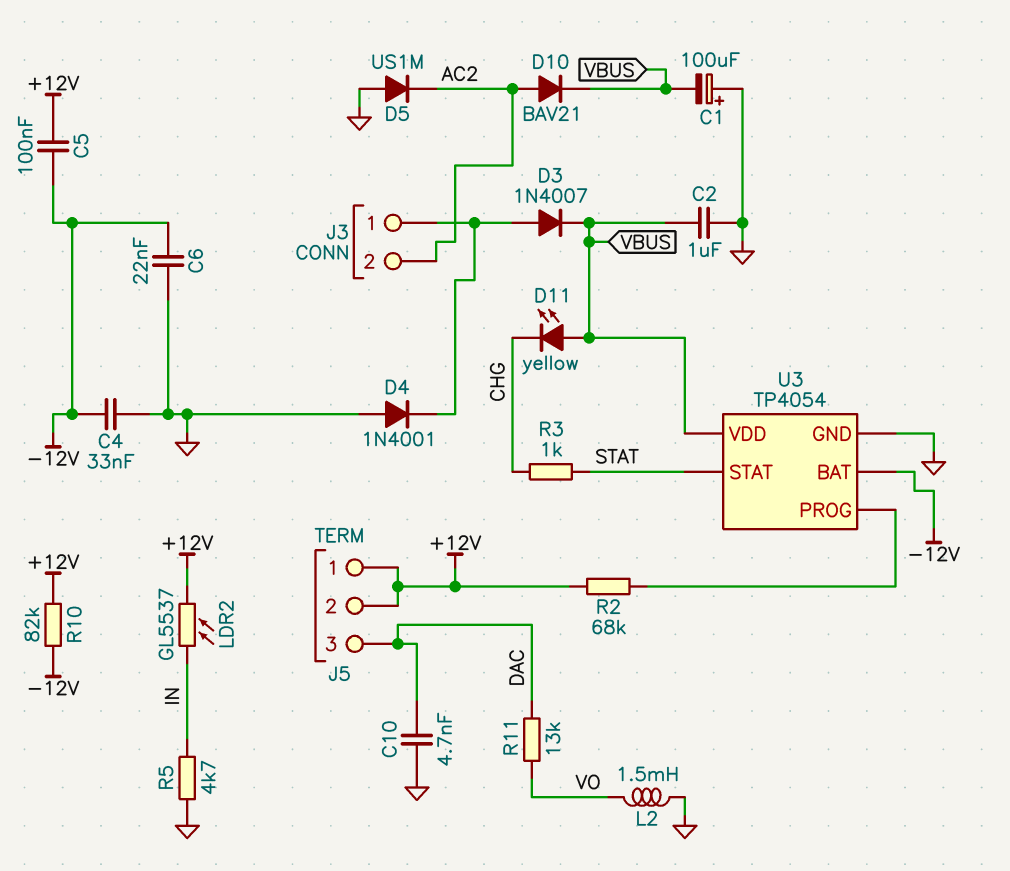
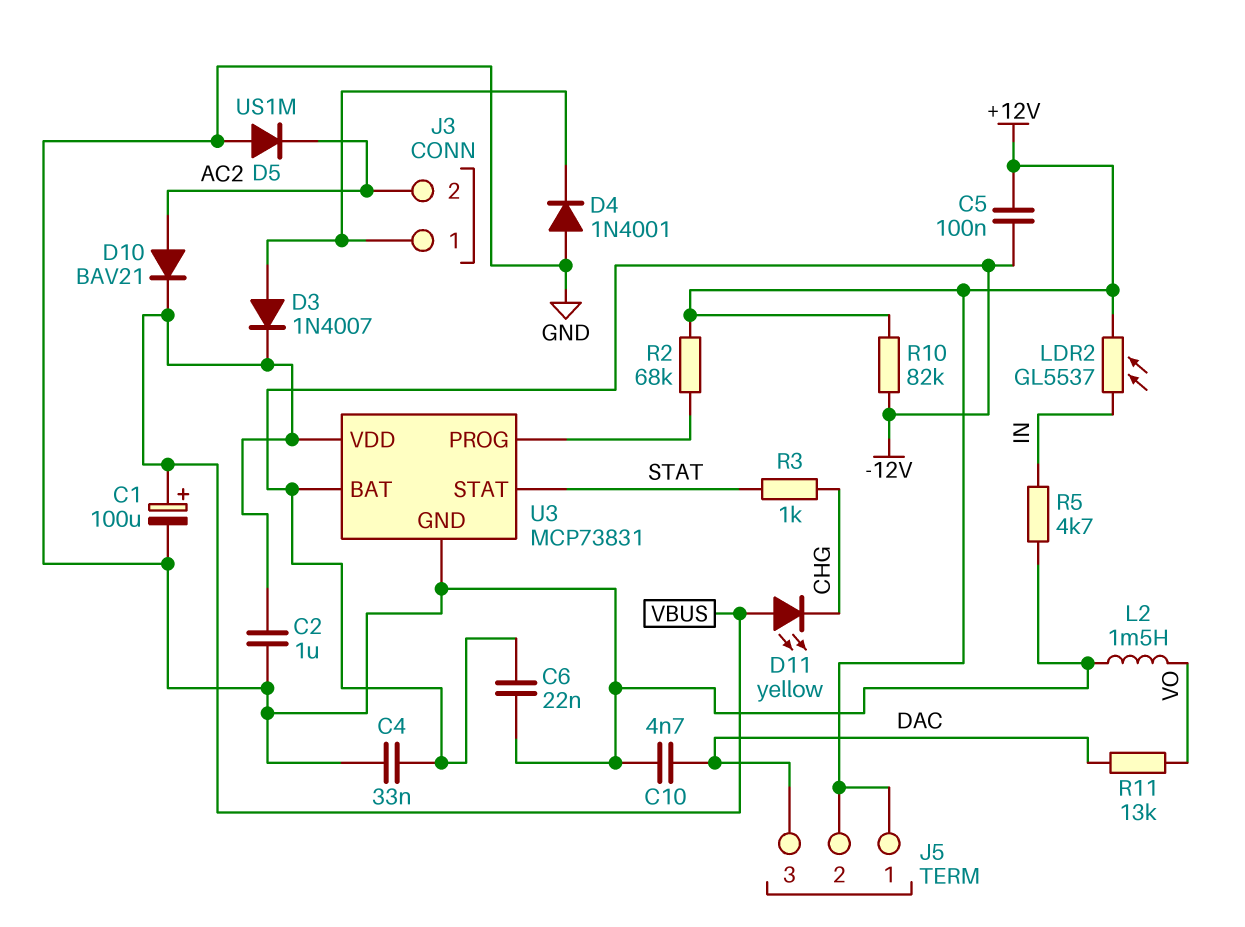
C1: 100uF (plus GND, minus VBUS) -> 100uF (plus VBUS, minus GND)
U3: TP4054 -> MCP73831

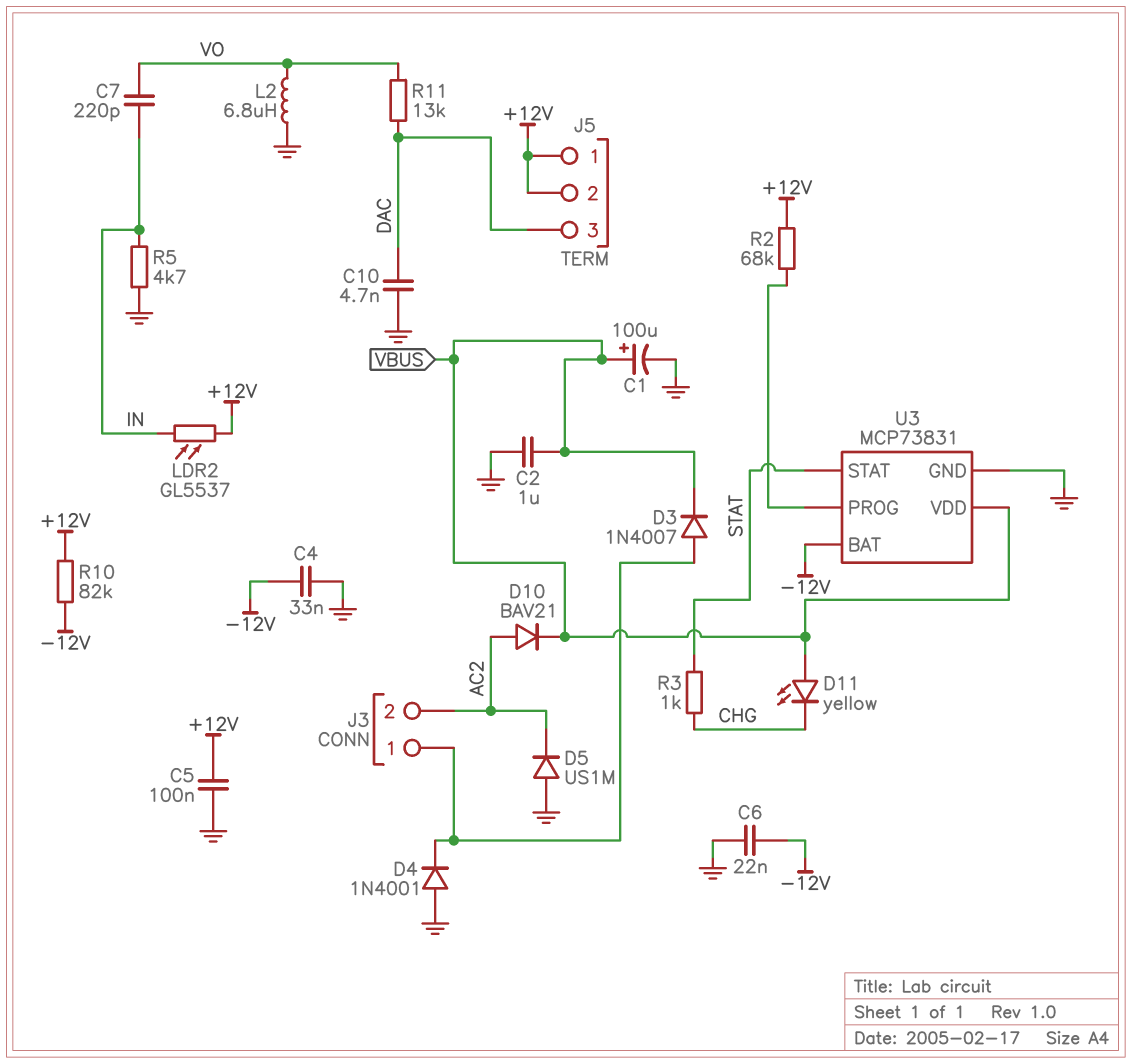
C5: 100nF (+12V, -12V) -> 100nF (+12V, GND)
C7: none -> 220pF (IN, VO)
L2: 1.5mH (GND, VO) -> 6.8uH (GND, VO)

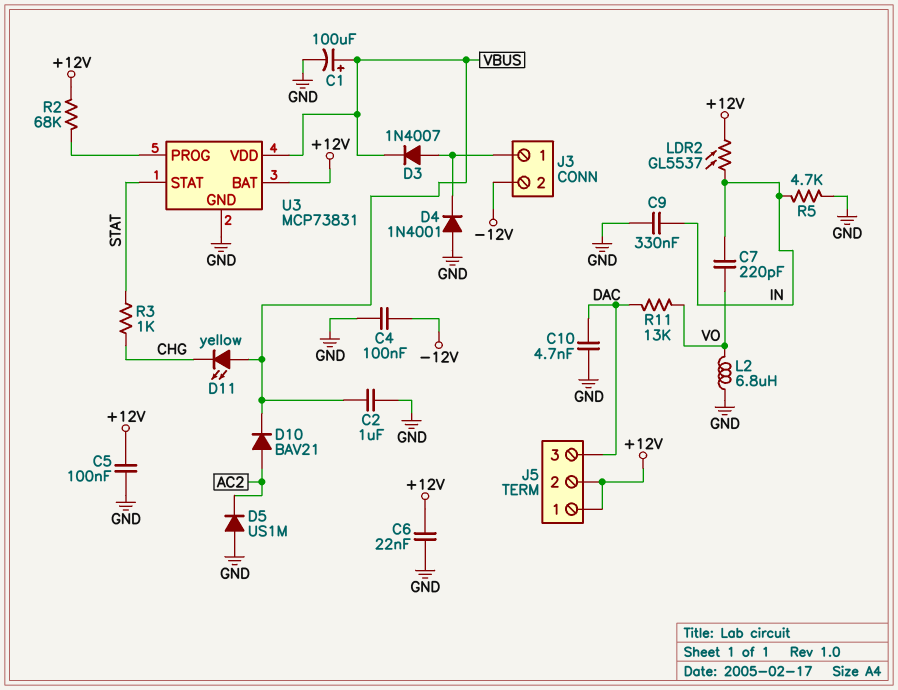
C4: 33nF (-12V, GND) -> 100nF (-12V, GND)
C6: 22nF (-12V, GND) -> 22nF (+12V, GND)
C9: none -> 330nF (GND, IN)
J3 pin 2: AC2 -> -12V
R10: 82k (+12V, -12V) -> none
U3 pin BAT: -12V -> +12V

